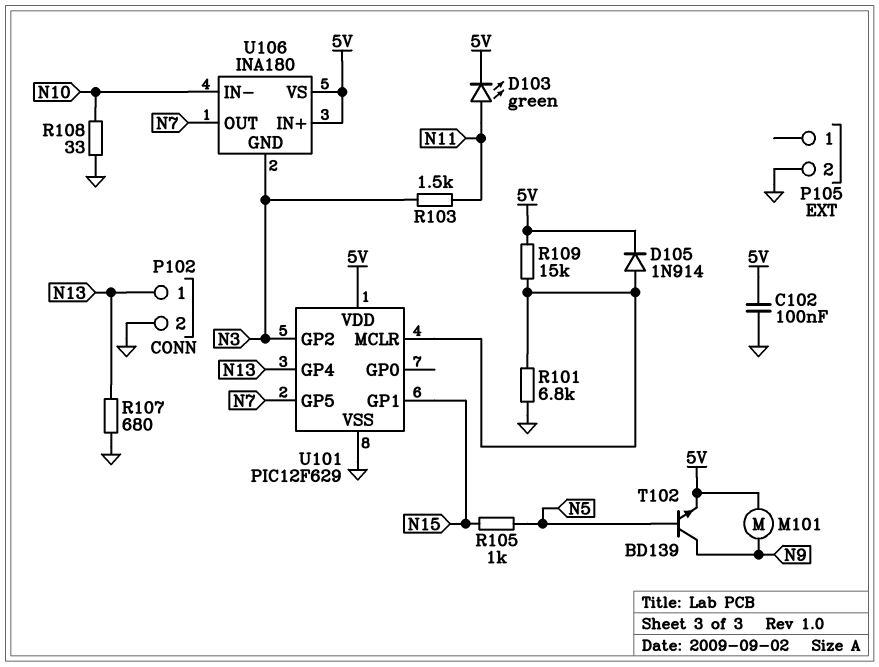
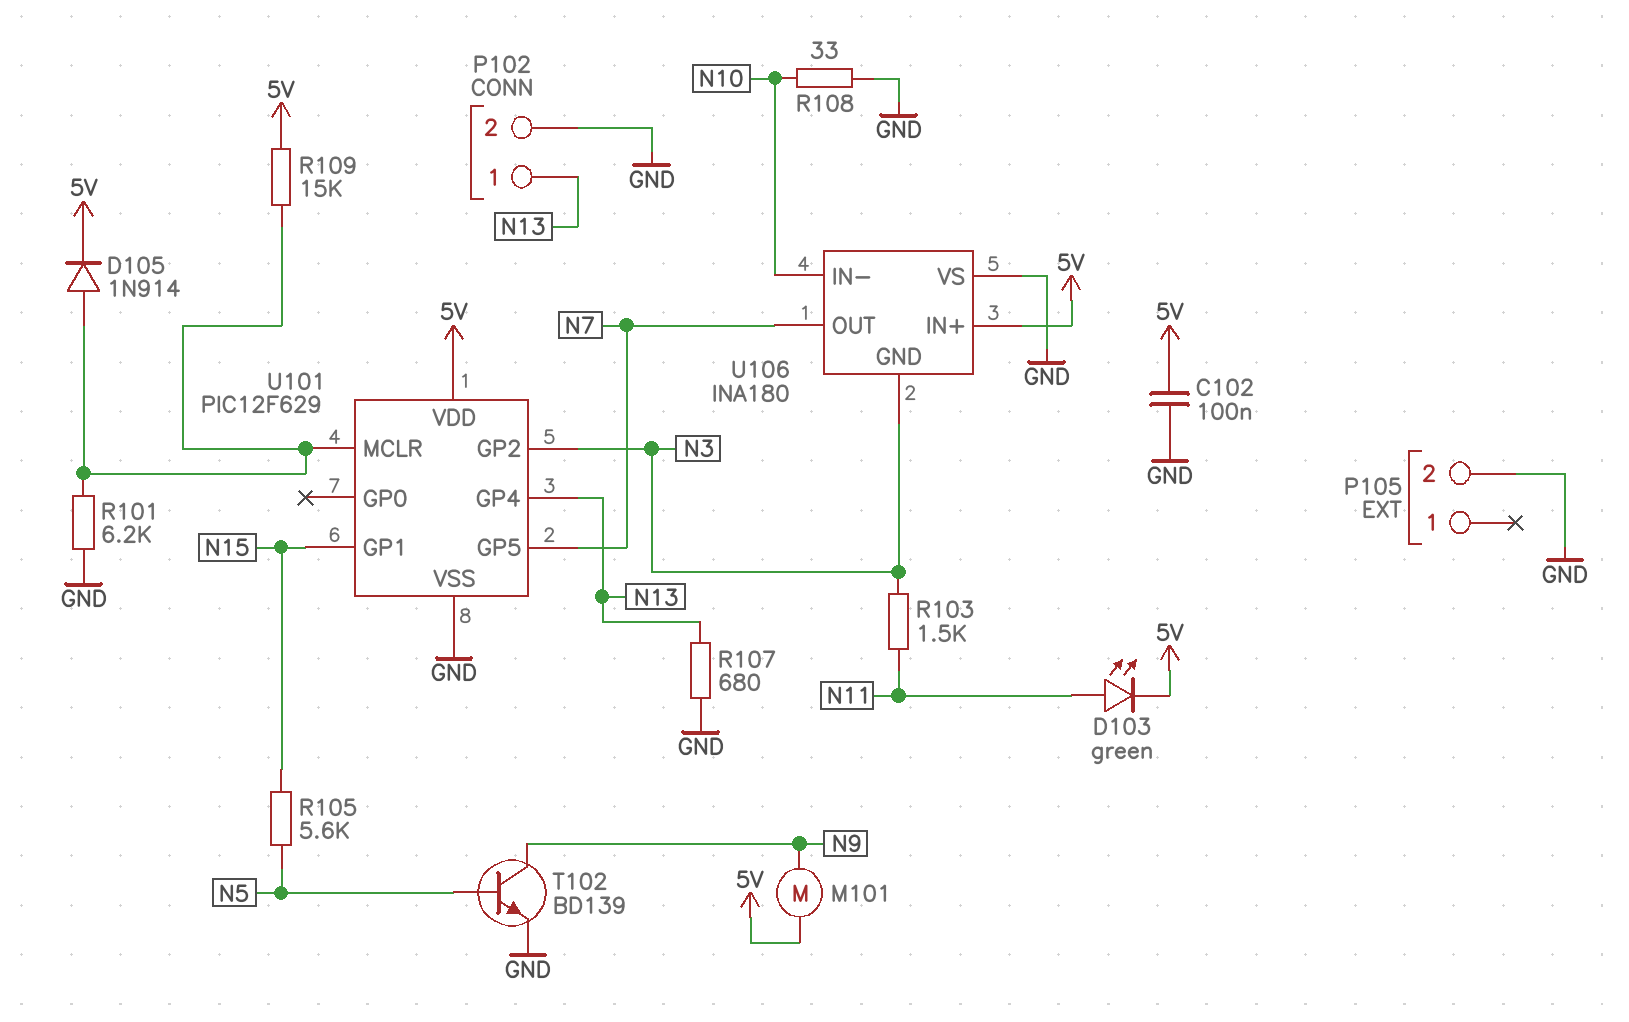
R101: 6.8k (GND, U101/MCLR) -> 6.2k (GND, U101/MCLR)
R105: 1k (N5, N15) -> 5.6k (N5, N15)
T102: NPN BD139 (B N5, C N9, E 5V) -> NPN BD139 (B N5, C N9, E GND)
U106 pin VS: 5V -> GND

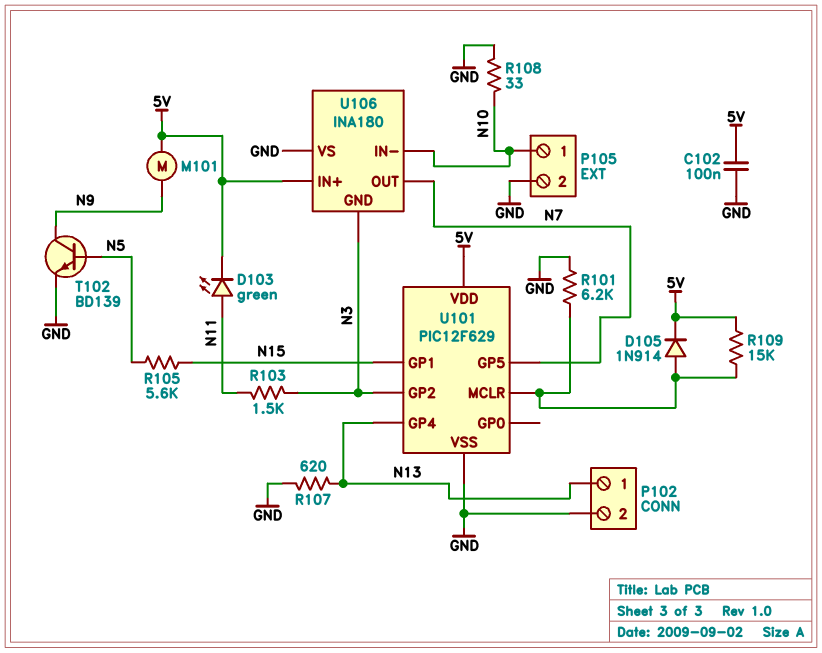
P105 pin 1: none -> N10
R107: 680 (GND, N13) -> 620 (GND, N13)

